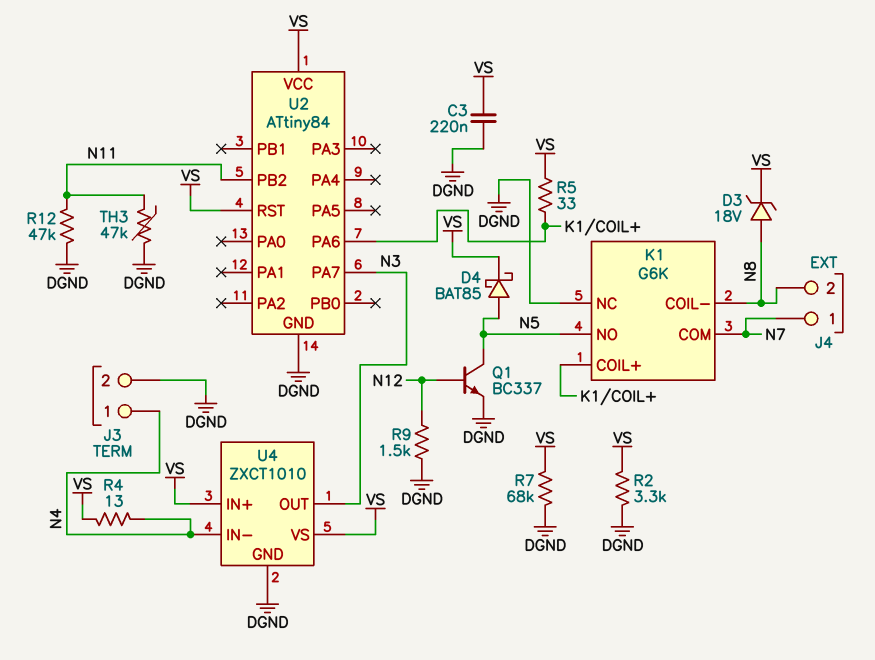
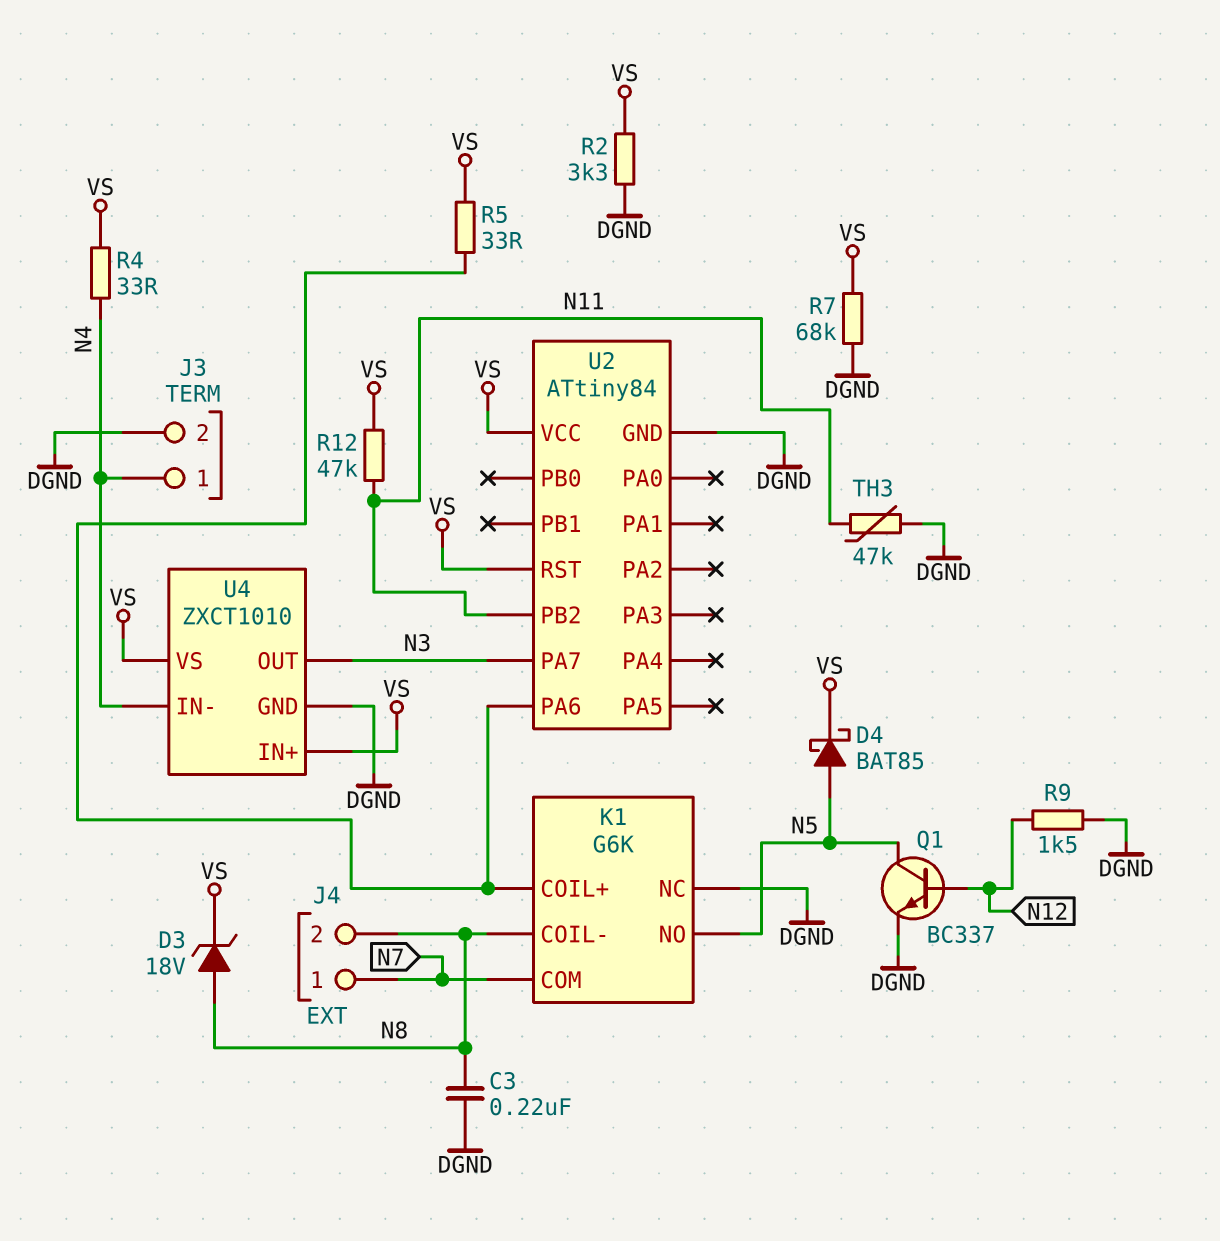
C3: 220nF (DGND, VS) -> 220nF (DGND, N8)
R4: 13 (N4, VS) -> 33 (N4, VS)
R12: 47k (DGND, N11) -> 47k (N11, VS)

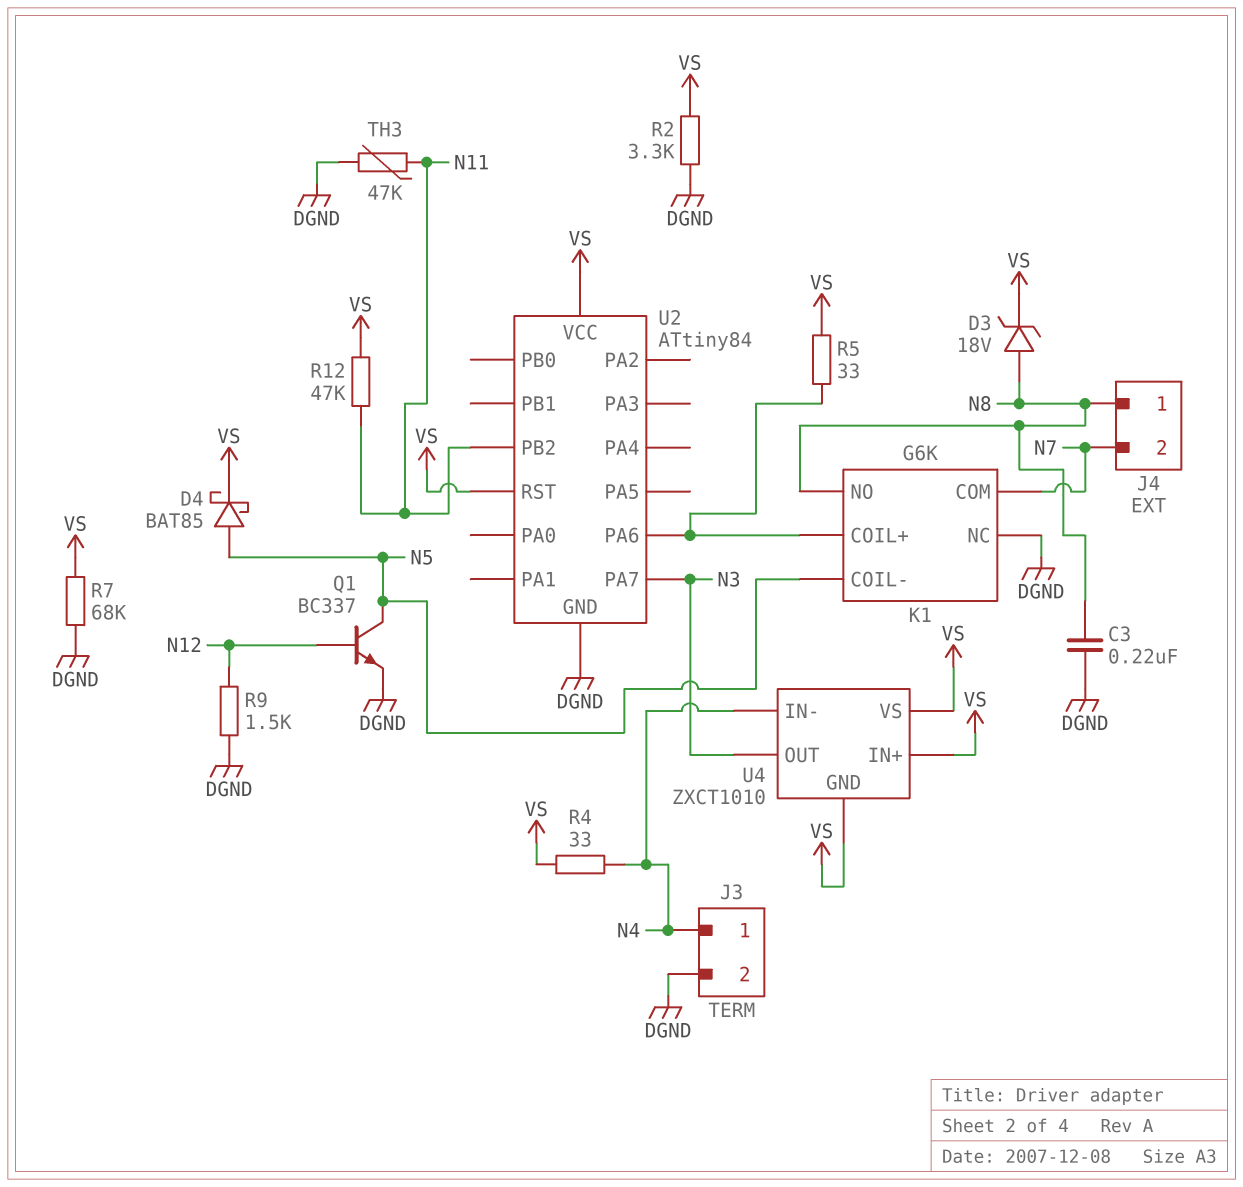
J4 pin 1: N7 -> N8
J4 pin 2: N8 -> N7
K1 pin COIL-: N8 -> N5
K1 pin NO: N5 -> N8
U4 pin GND: DGND -> VS

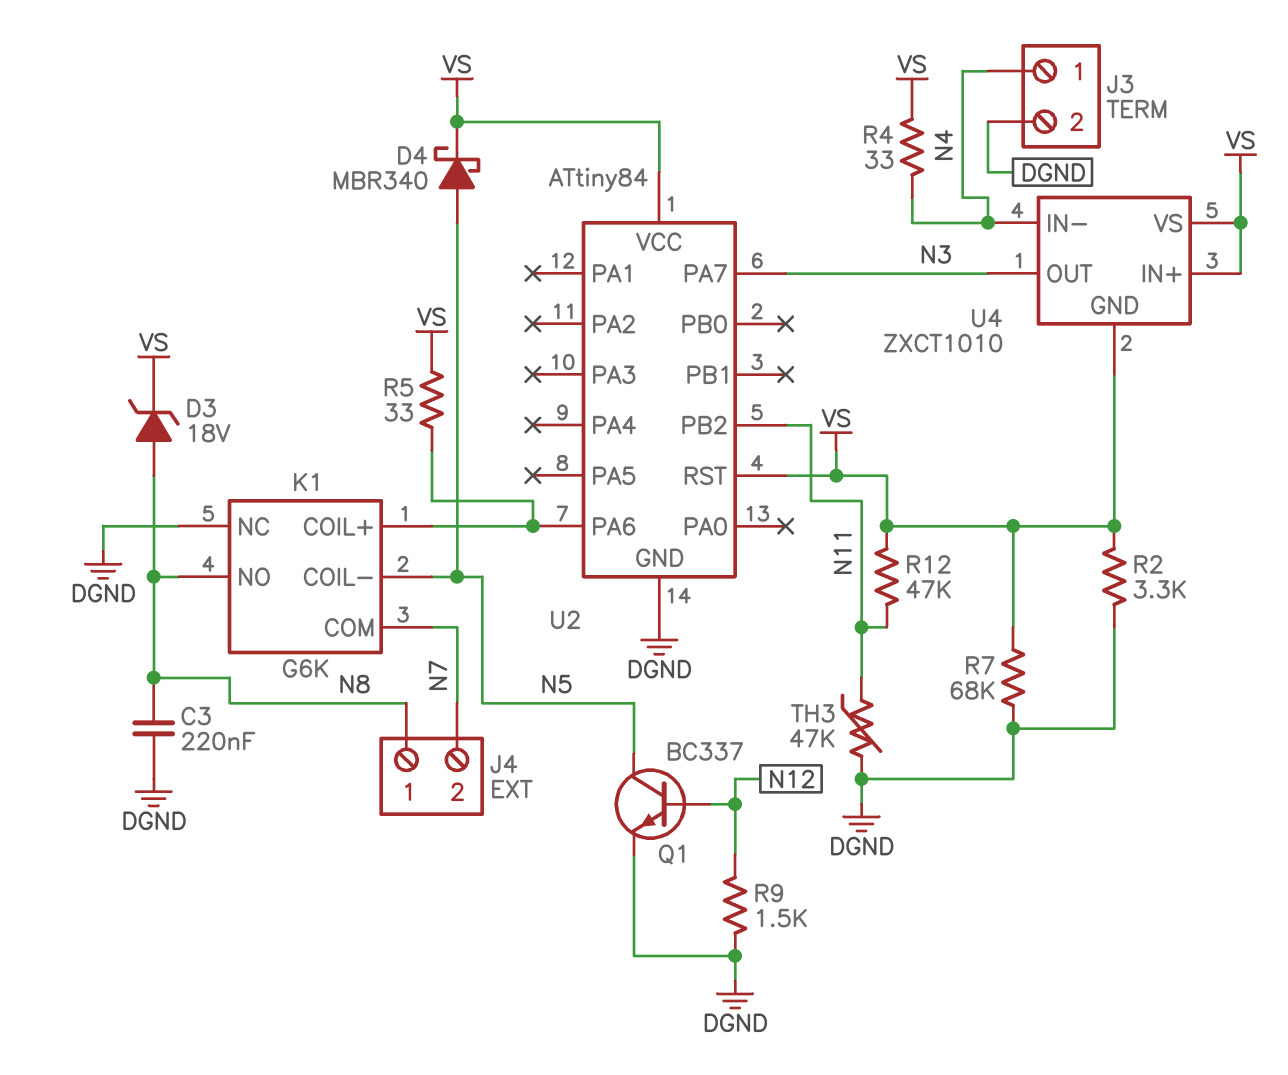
D4: schottky BAT85 (A N5, K VS) -> schottky MBR340 (A N5, K VS)

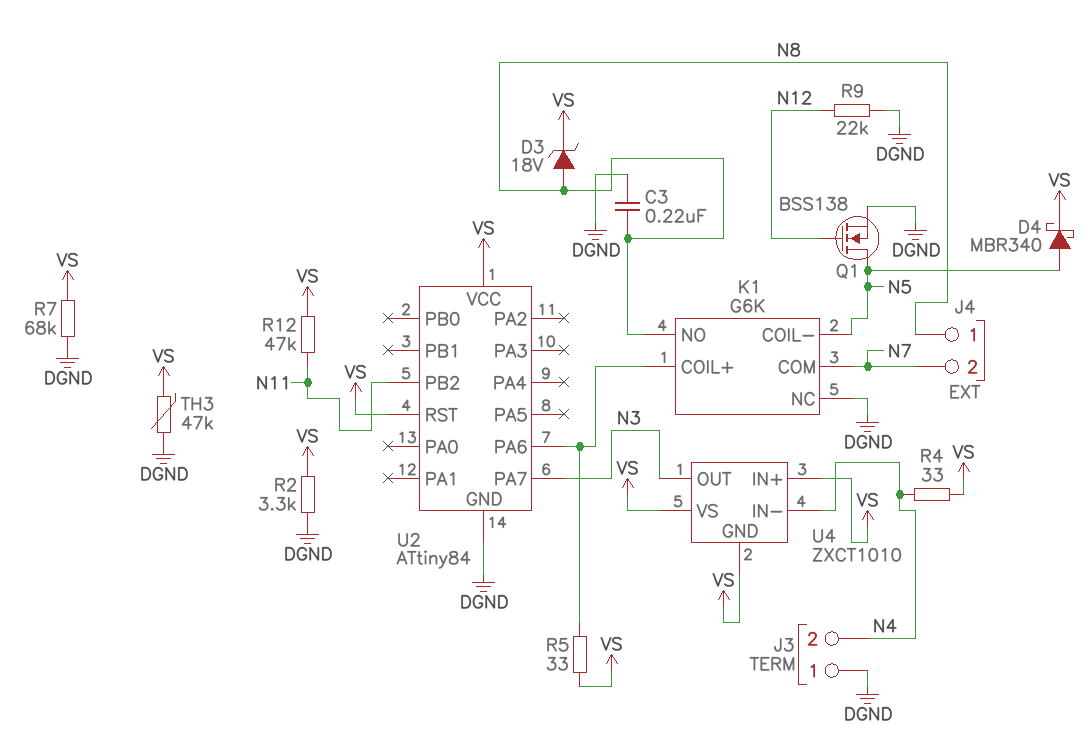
J3 pin 1: N4 -> DGND
J3 pin 2: DGND -> N4
Q1: NPN BC337 (B N12, C N5, E DGND) -> NMOS BSS138 (G N12, D N5, S DGND)
R9: 1.5k (DGND, N12) -> 22k (DGND, N12)
TH3: 47k (DGND, N11) -> 47k (DGND, VS)

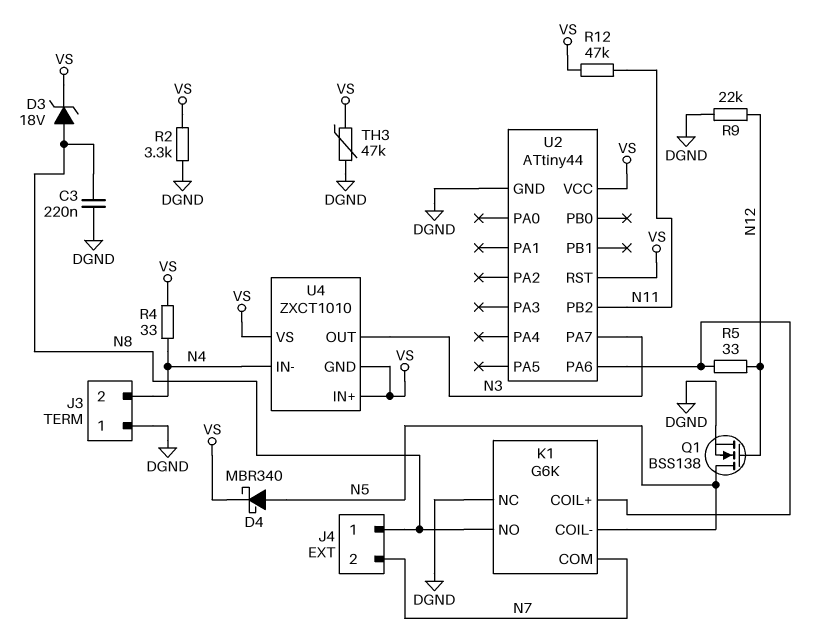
R5: 33 (K1/COIL+, VS) -> 33 (K1/COIL+, N12)
R7: 68k (DGND, VS) -> none
U2: ATtiny84 -> ATtiny44

